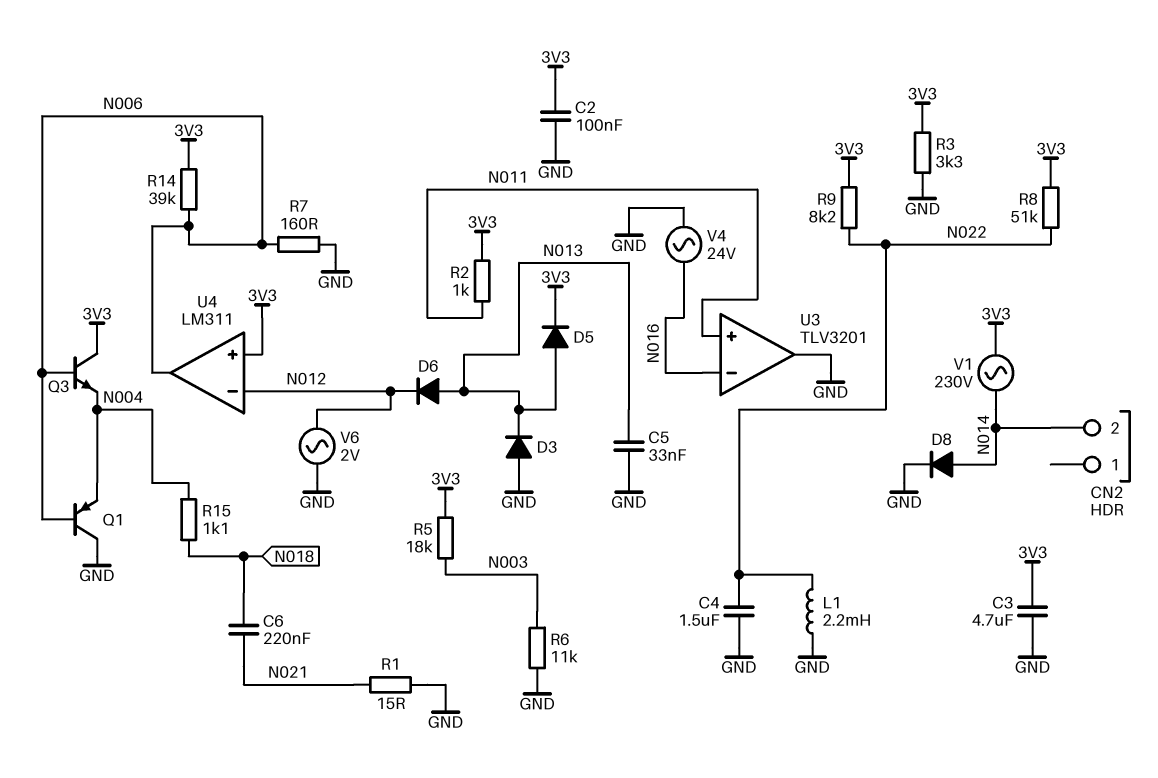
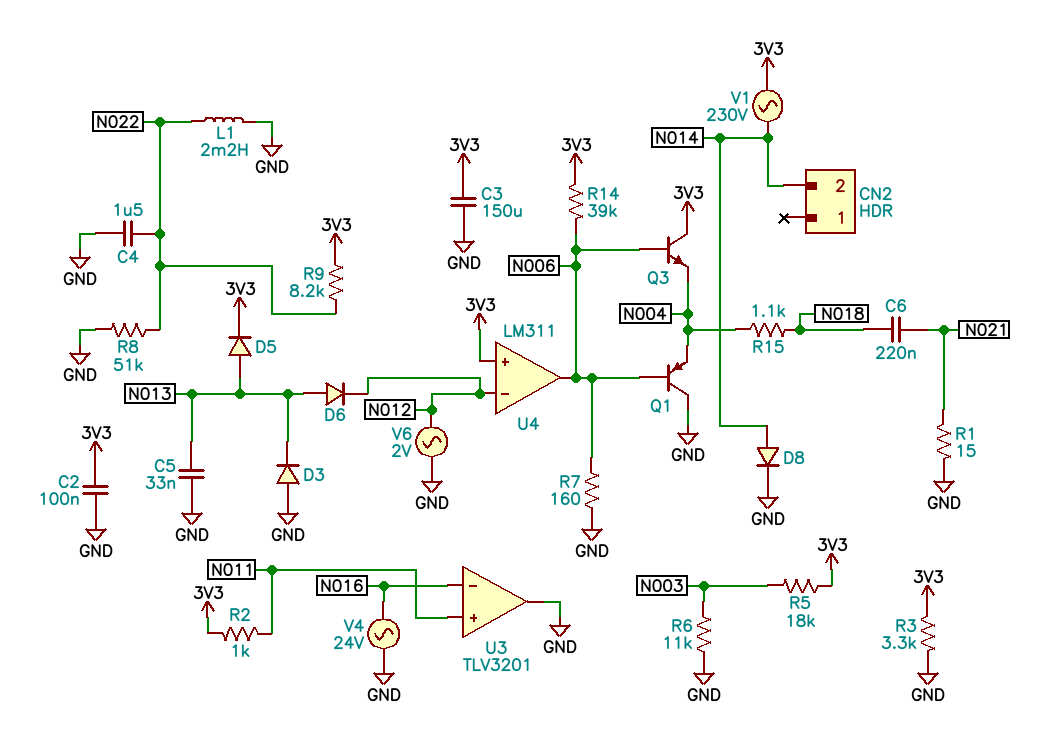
C3: 4.7uF (3V3, GND) -> 150uF (3V3, GND)
R8: 51k (3V3, N022) -> 51k (GND, N022)

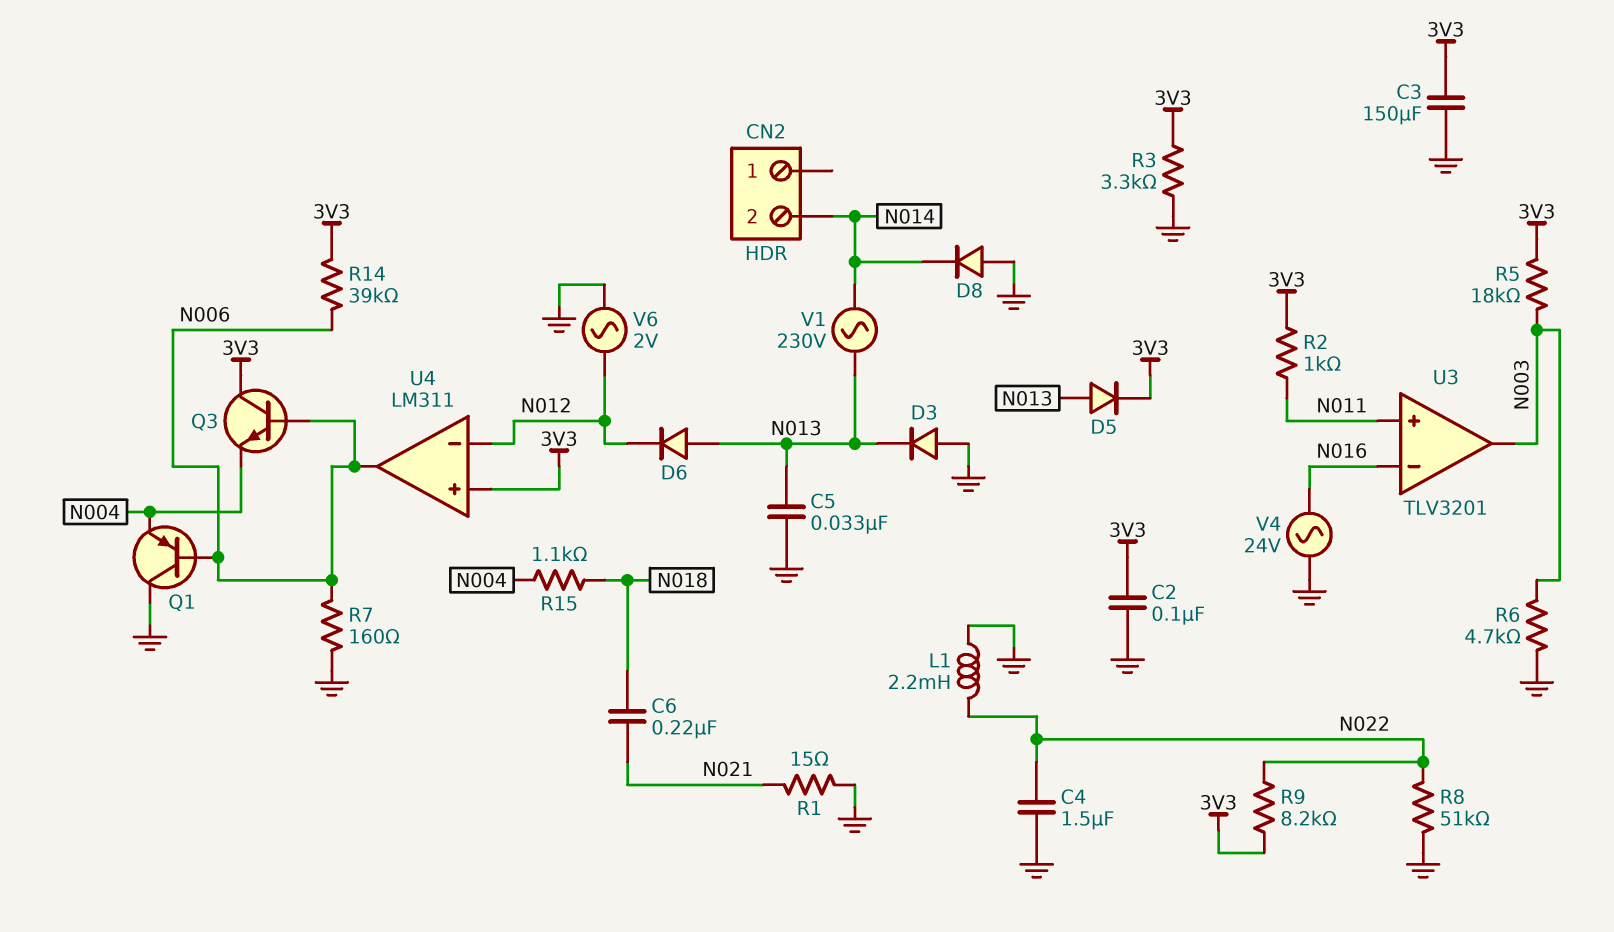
D8: diode (A N014, K GND) -> diode (A GND, K N014)
R6: 11k (GND, N003) -> 4.7k (GND, N003)
U3 pin out: GND -> N003
V1: AC 230V (3V3, N014) -> AC 230V (N013, N014)

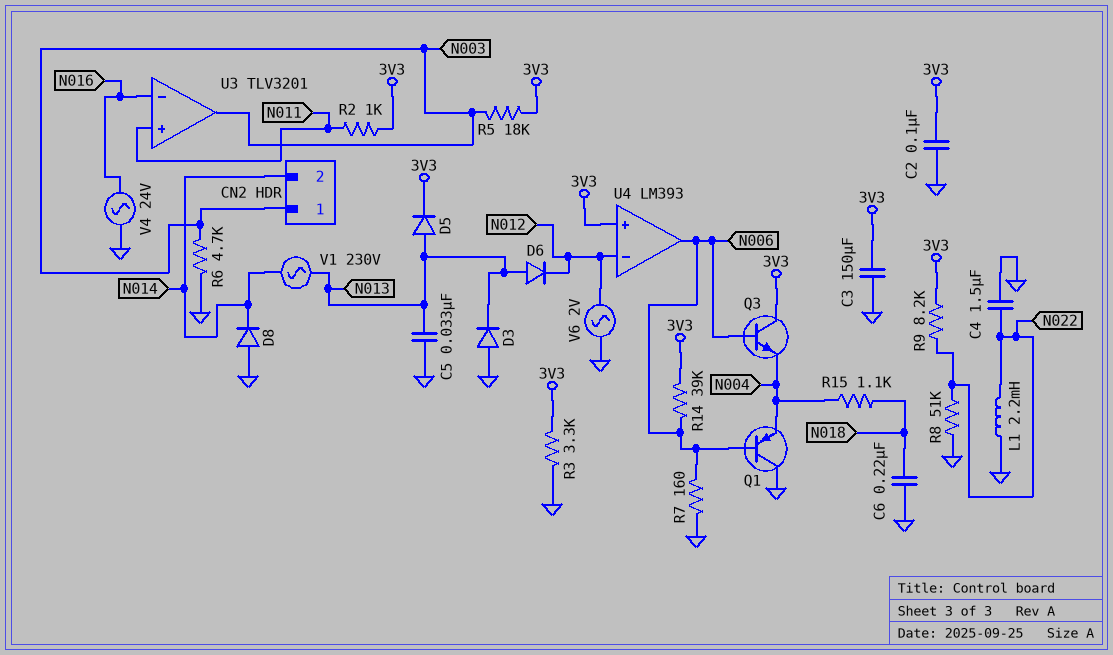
C6: 220nF (N018, N021) -> 220nF (GND, N018)
CN2 pin 1: none -> N003
R1: 15 (GND, N021) -> none
U4: LM311 -> LM393

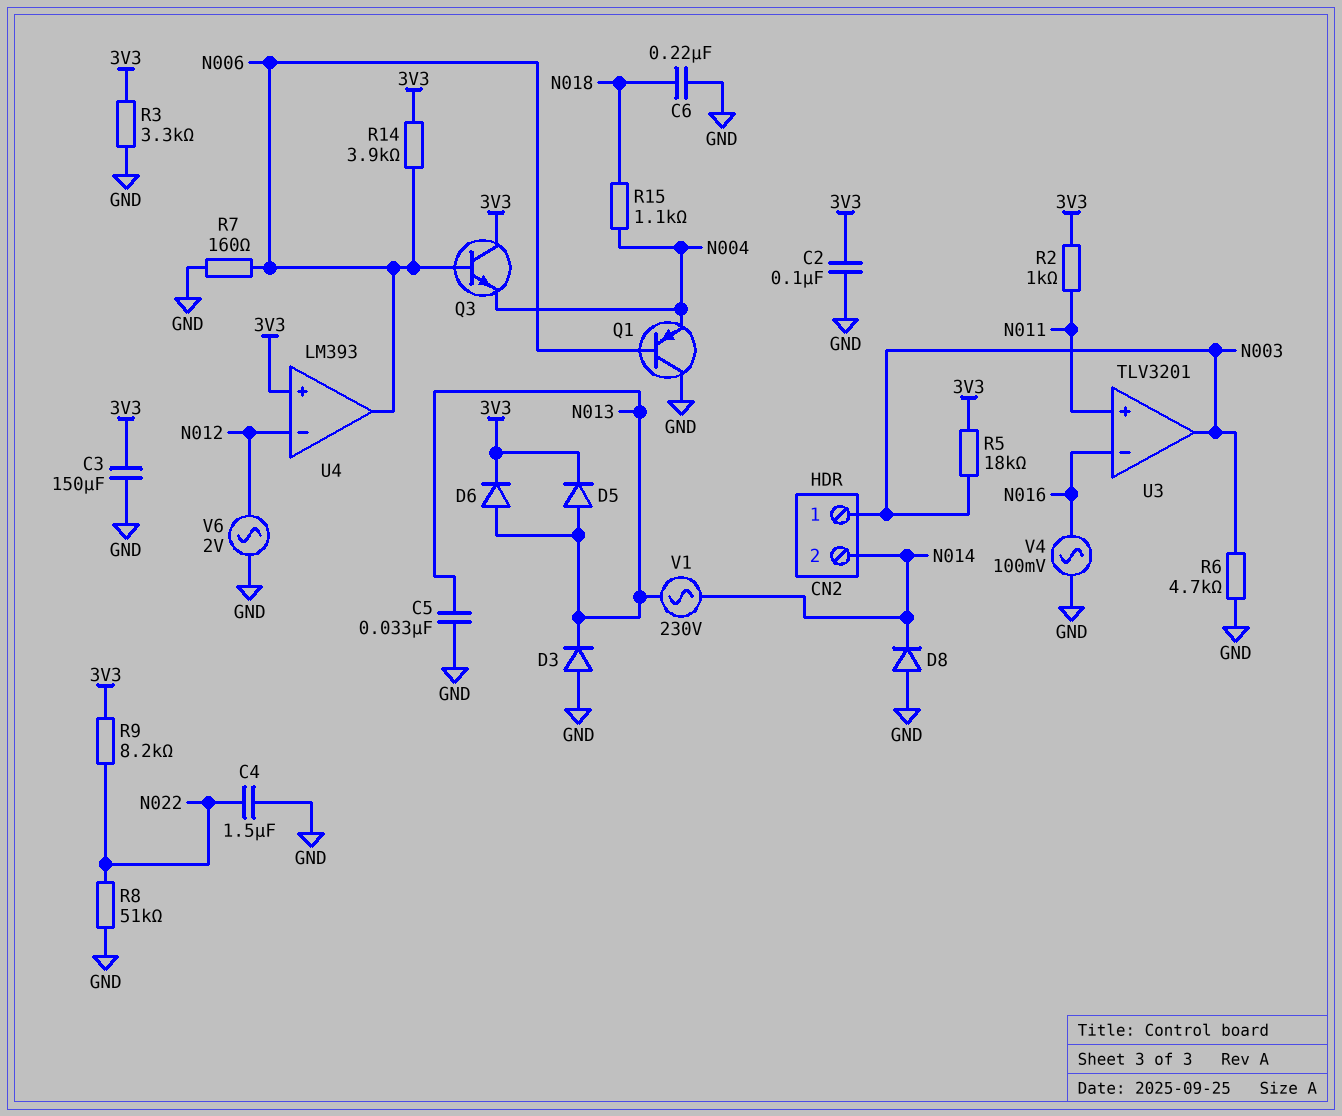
D6: diode (A N013, K N012) -> diode (A N013, K 3V3)
L1: 2.2mH (GND, N022) -> none
R14: 39k (3V3, N006) -> 3.9k (3V3, N006)
V4: AC 24V (GND, N016) -> AC 100mV (GND, N016)

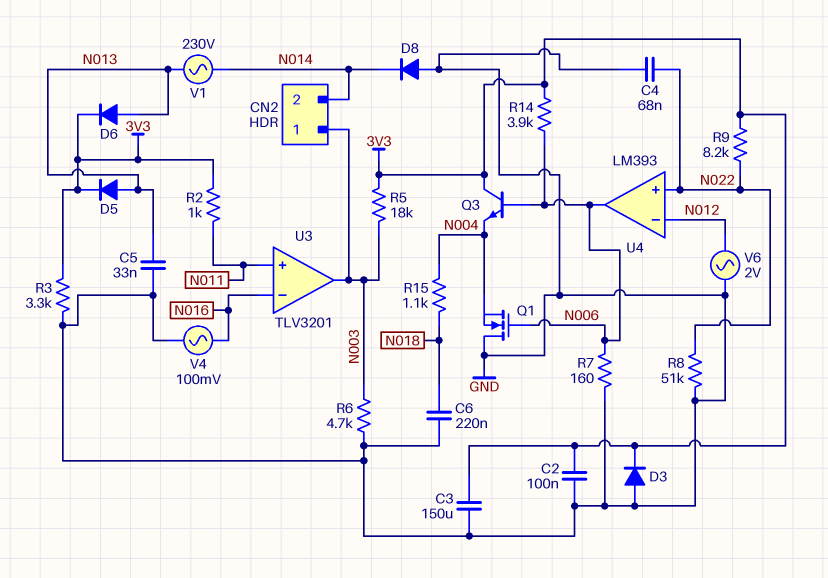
C4: 1.5uF (GND, N022) -> 68nF (GND, N022)
D3: diode (A GND, K N013) -> diode (A GND, K 3V3)
Q1: PNP (B N006, C GND, E N004) -> NMOS (G N006, D GND, S N004)
U4 pin in+: 3V3 -> N022

